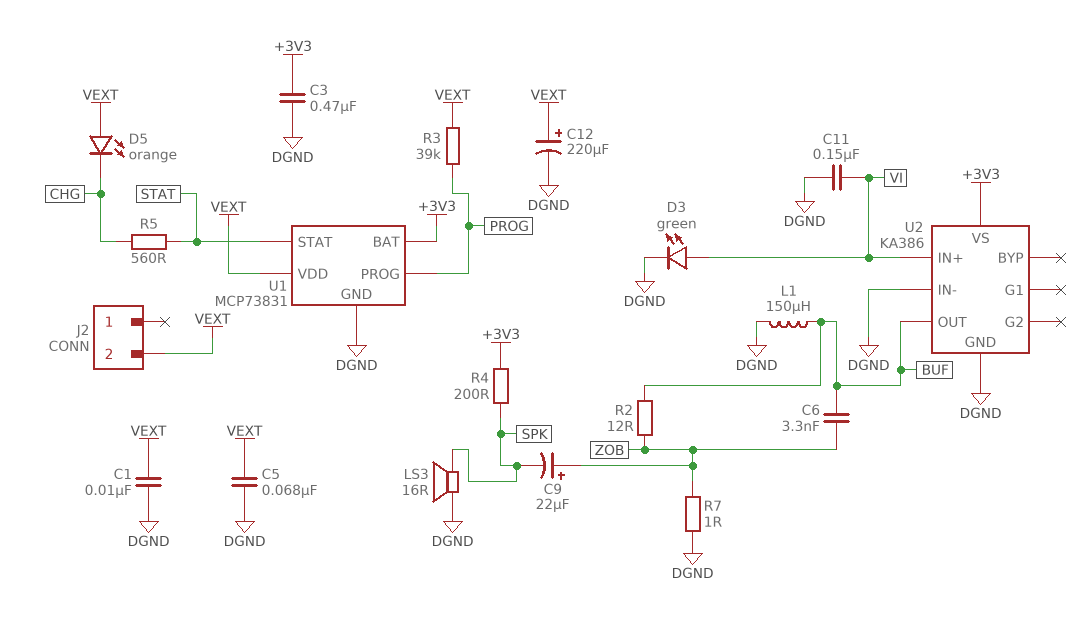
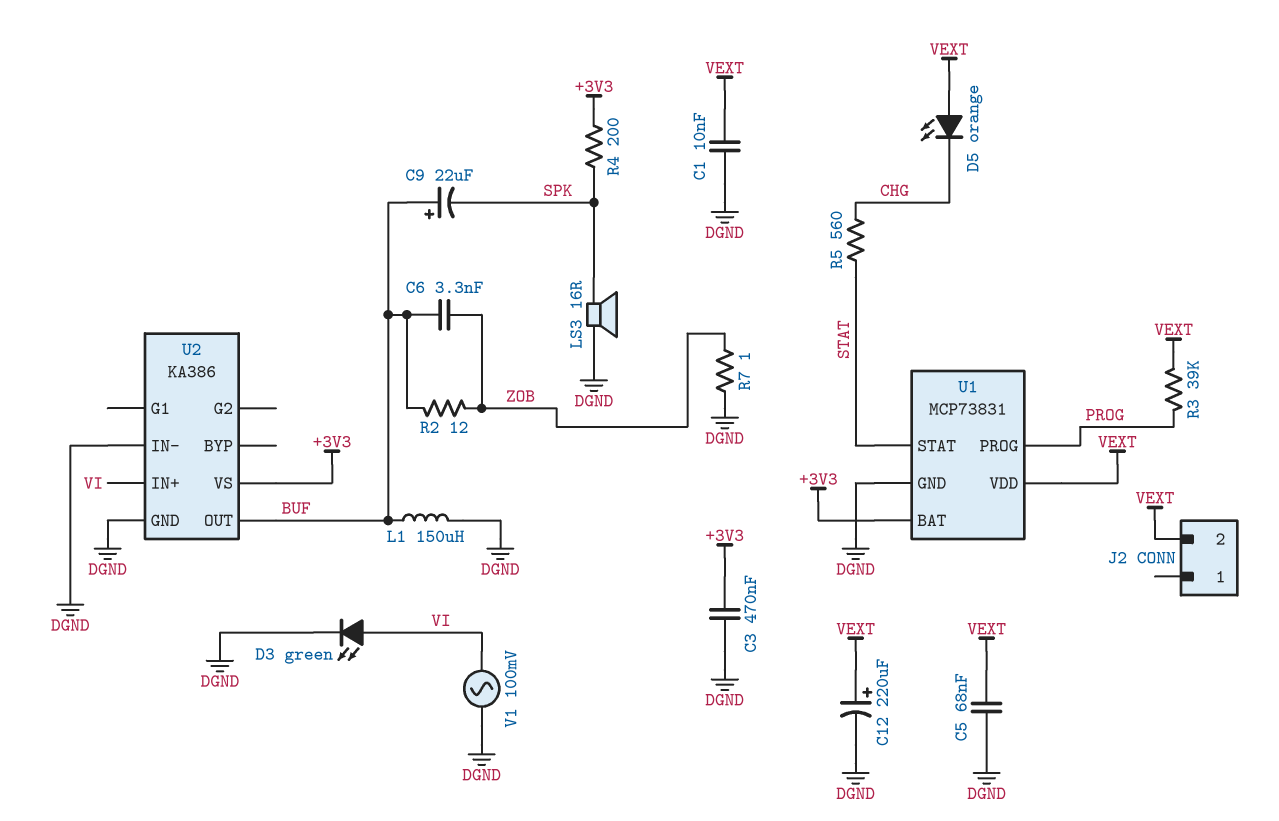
C9: 22uF (plus ZOB, minus SPK) -> 22uF (plus BUF, minus SPK)
C11: 150nF (DGND, VI) -> none
V1: none -> AC 100mV (DGND, VI)

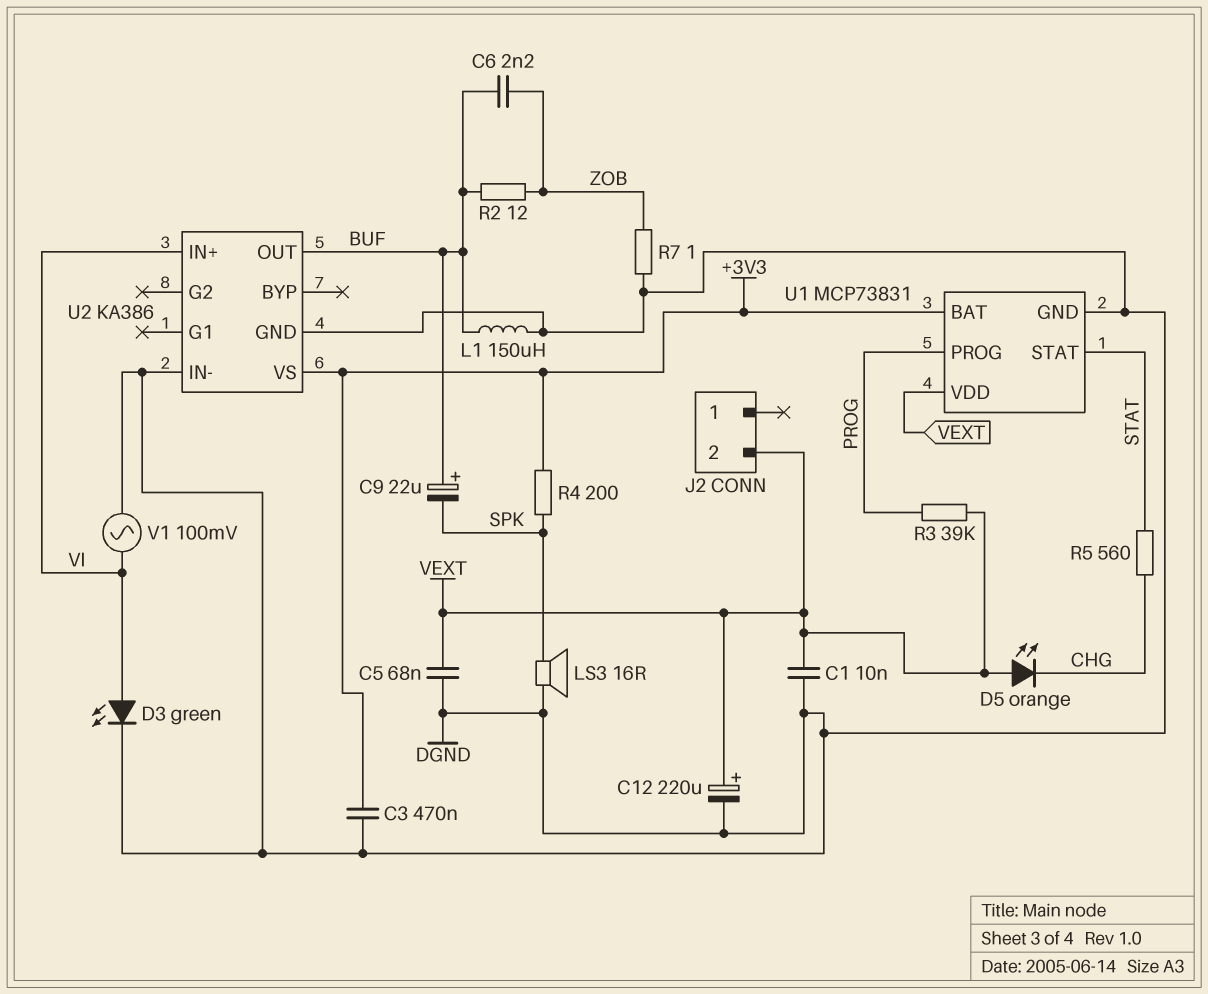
C6: 3.3nF (BUF, ZOB) -> 2.2nF (BUF, ZOB)

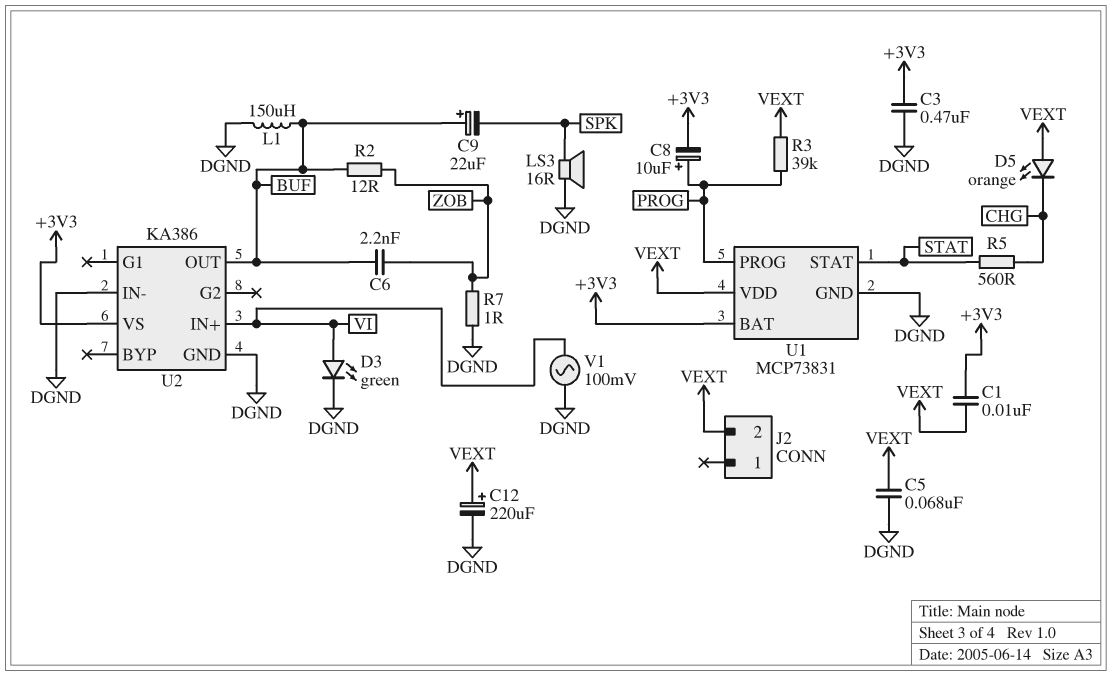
C1: 10nF (DGND, VEXT) -> 10nF (+3V3, VEXT)
C8: none -> 10uF (plus PROG, minus +3V3)
R4: 200 (+3V3, SPK) -> none

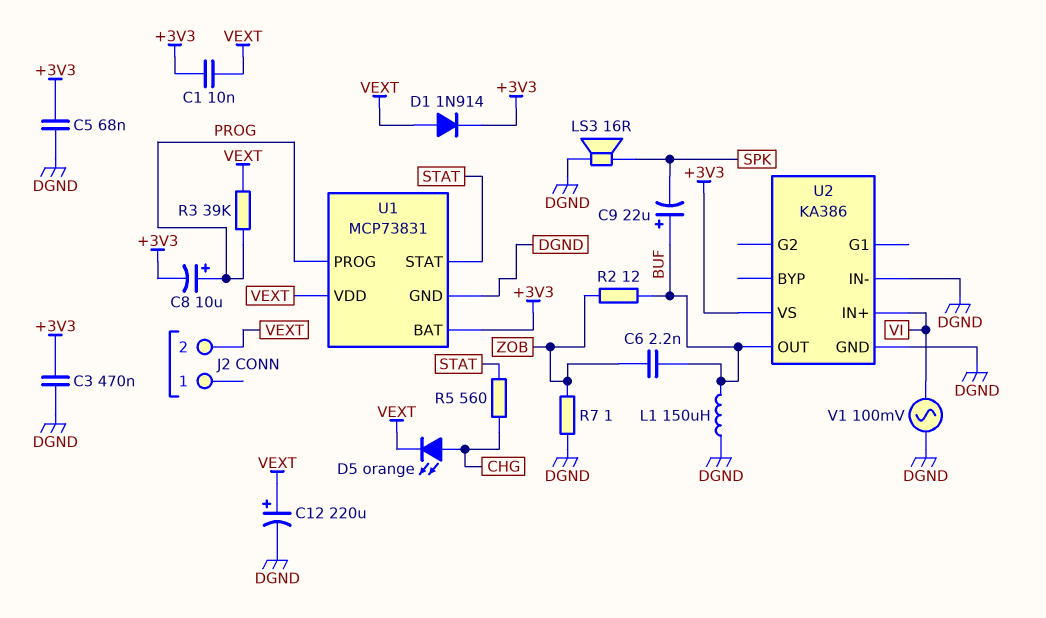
C5: 68nF (DGND, VEXT) -> 68nF (+3V3, DGND)
D1: none -> diode 1N914 (A VEXT, K +3V3)
D3: LED green (A VI, K DGND) -> none
D5: LED orange (A VEXT, K CHG) -> LED orange (A CHG, K VEXT)

